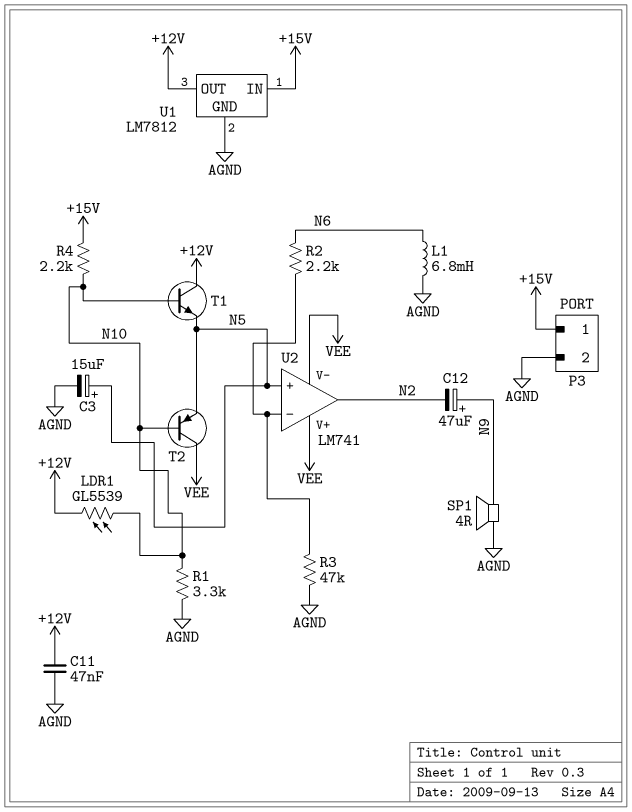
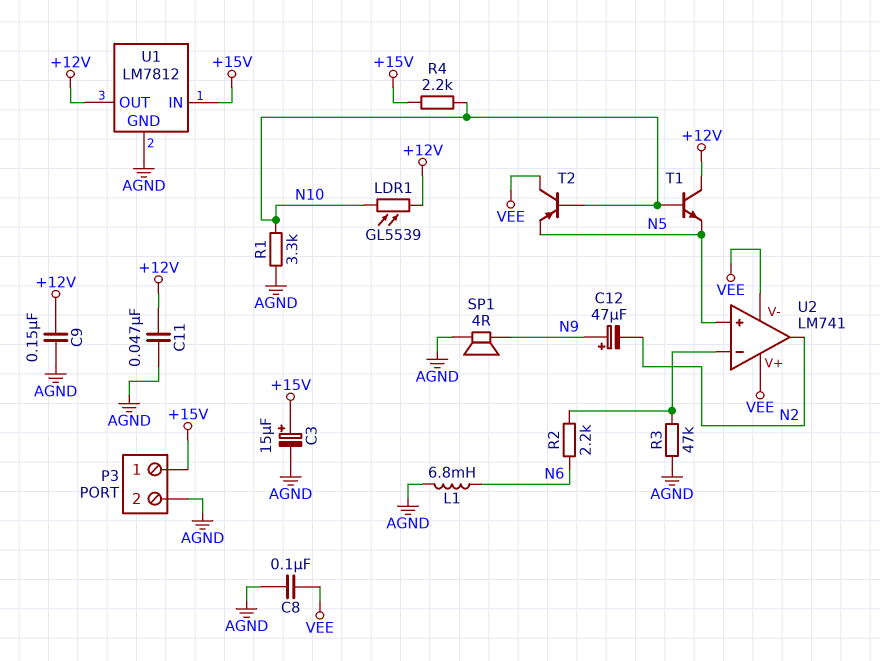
C3: 15uF (plus N5, minus AGND) -> 15uF (plus +15V, minus AGND)
C8: none -> 100nF (AGND, VEE)
C9: none -> 150nF (+12V, AGND)

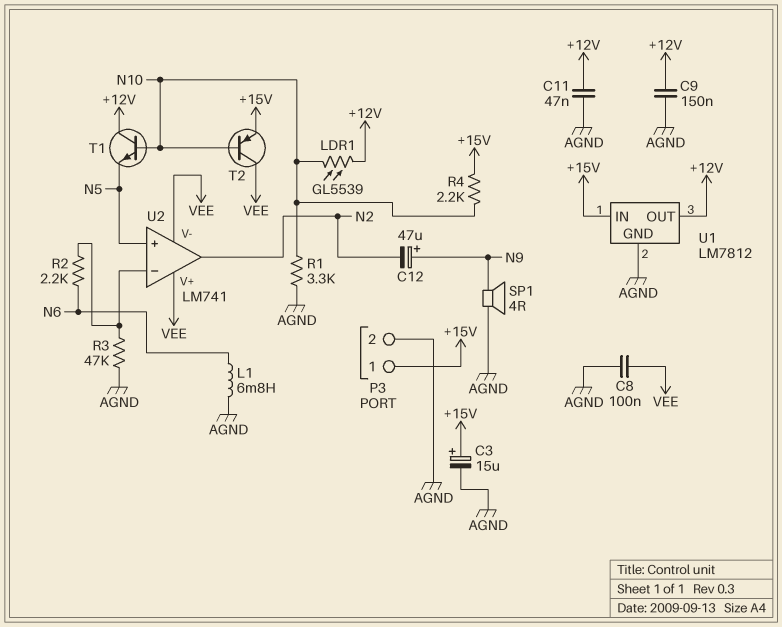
T2: PNP (B N10, C VEE, E N5) -> PNP (B N10, C VEE, E +15V)

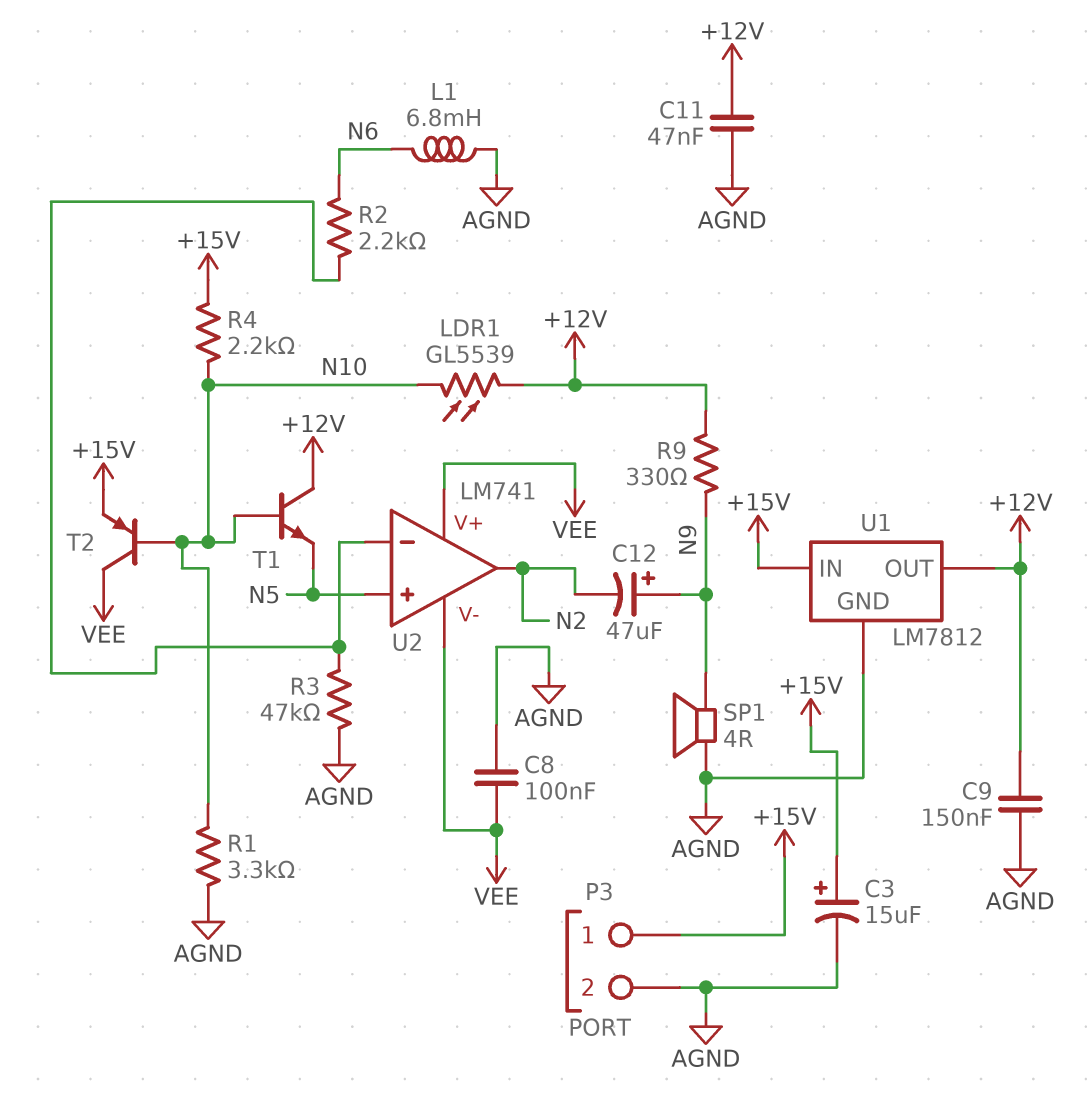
R9: none -> 330 (+12V, N9)

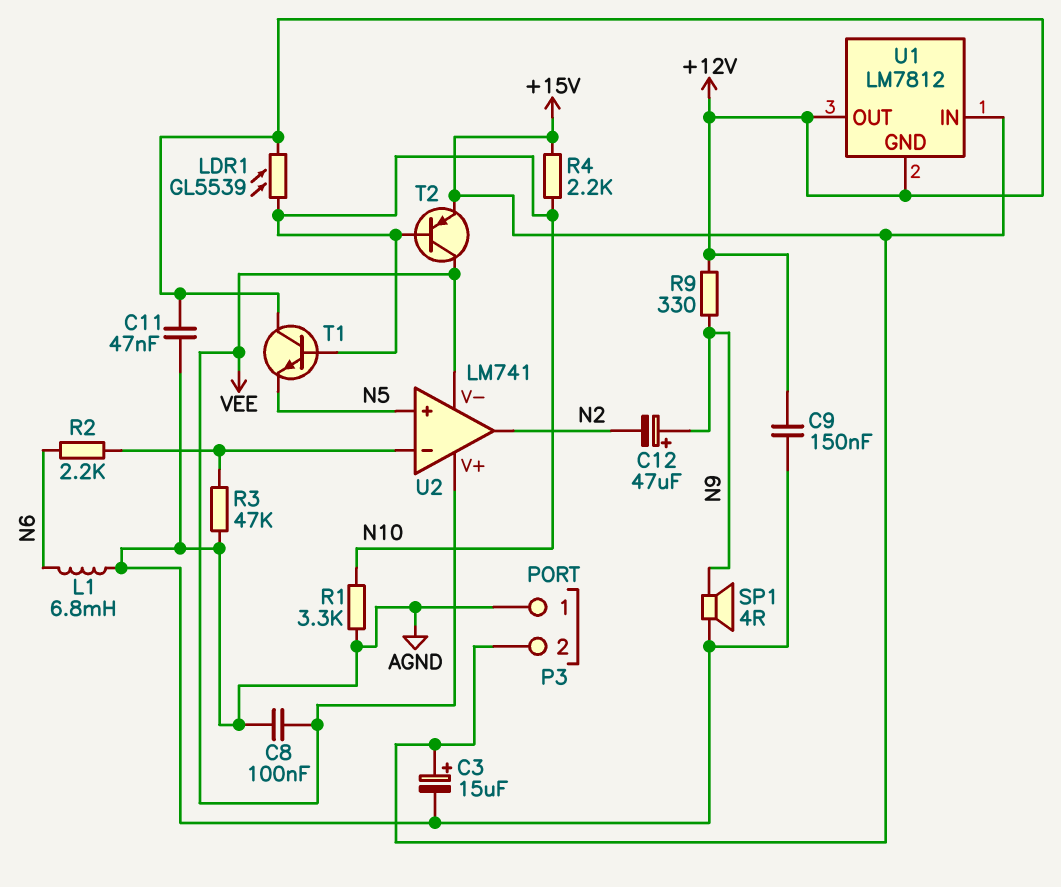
P3 pin 1: +15V -> AGND
P3 pin 2: AGND -> +15V
U1 pin GND: AGND -> +12V

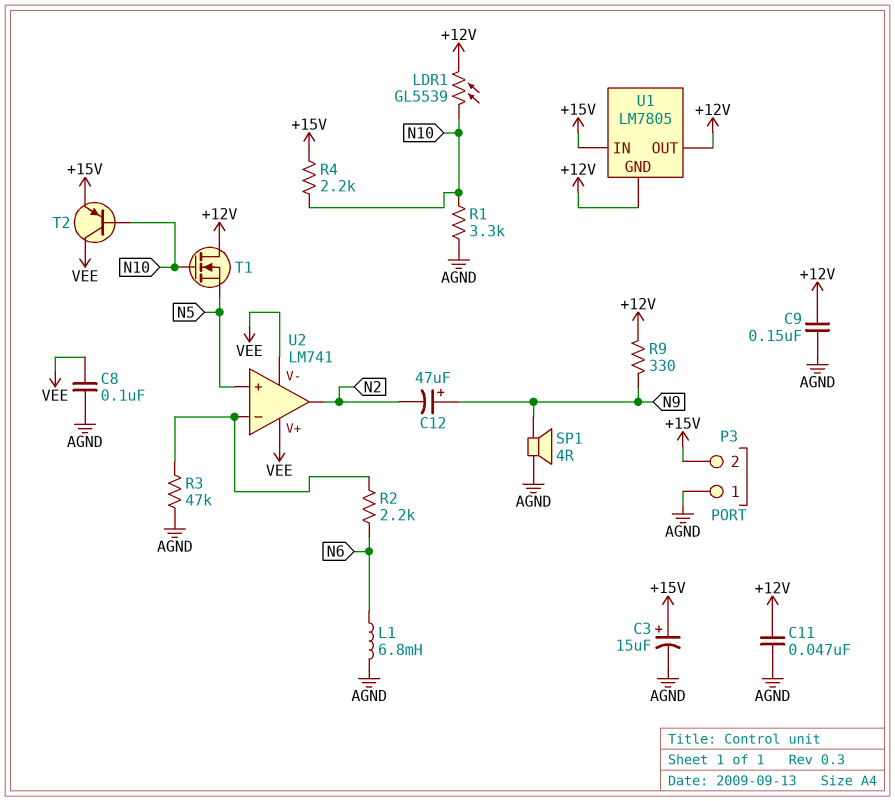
T1: NPN (B N10, C +12V, E N5) -> NMOS (G N10, D +12V, S N5)
U1: LM7812 -> LM7805

